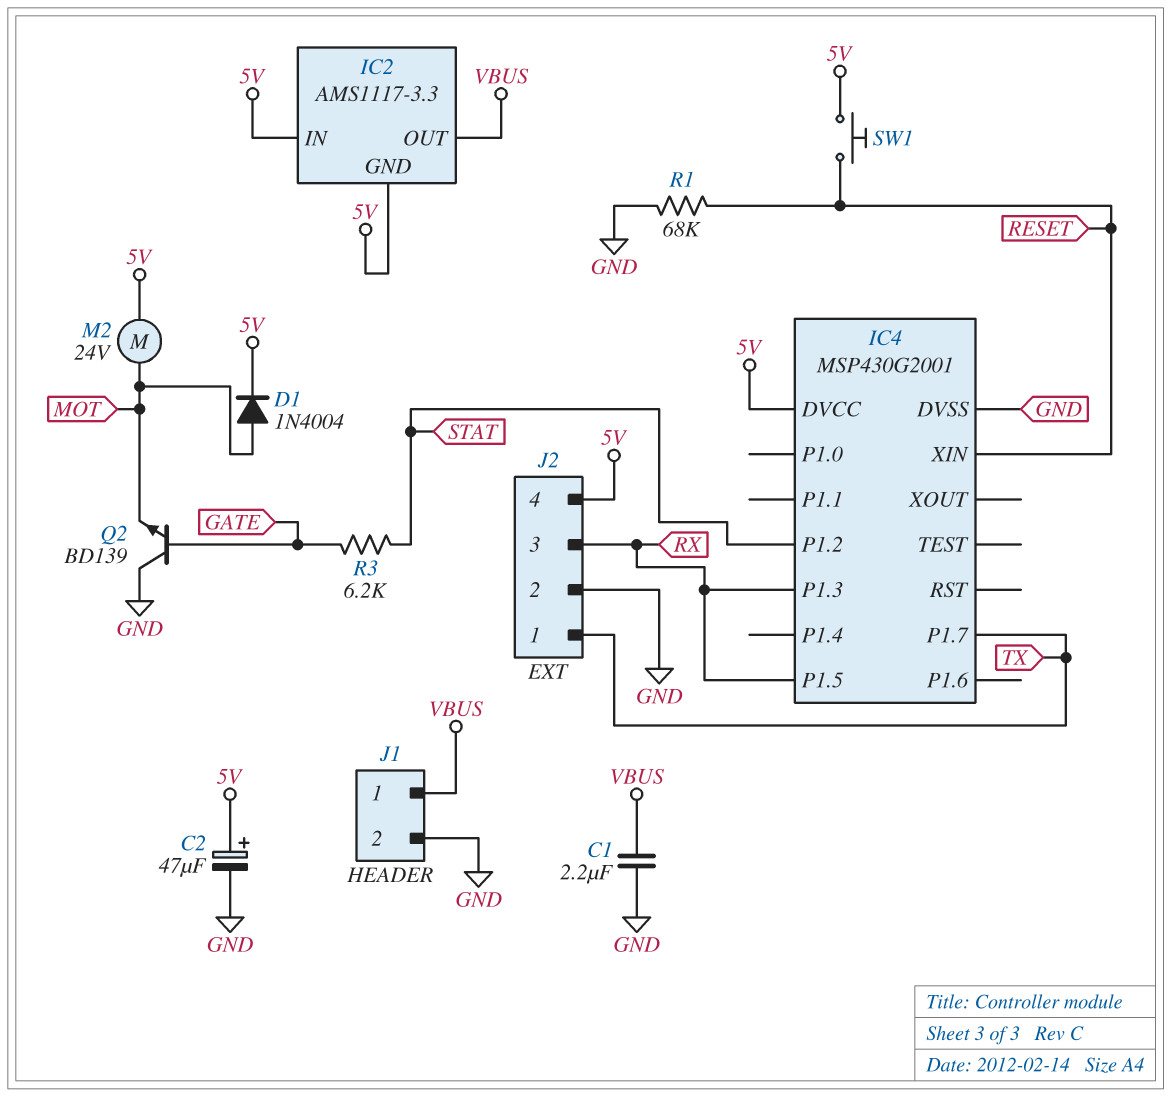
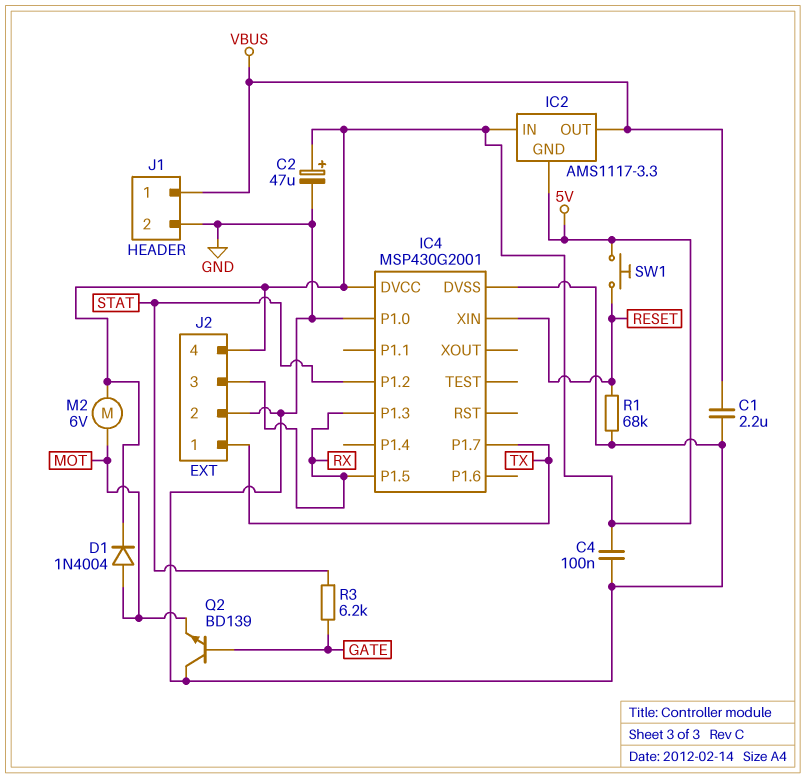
C4: none -> 100nF (5V, GND)
IC4 pin P1.0: none -> GND
M2: motor 24V (5V, MOT) -> motor 6V (5V, MOT)

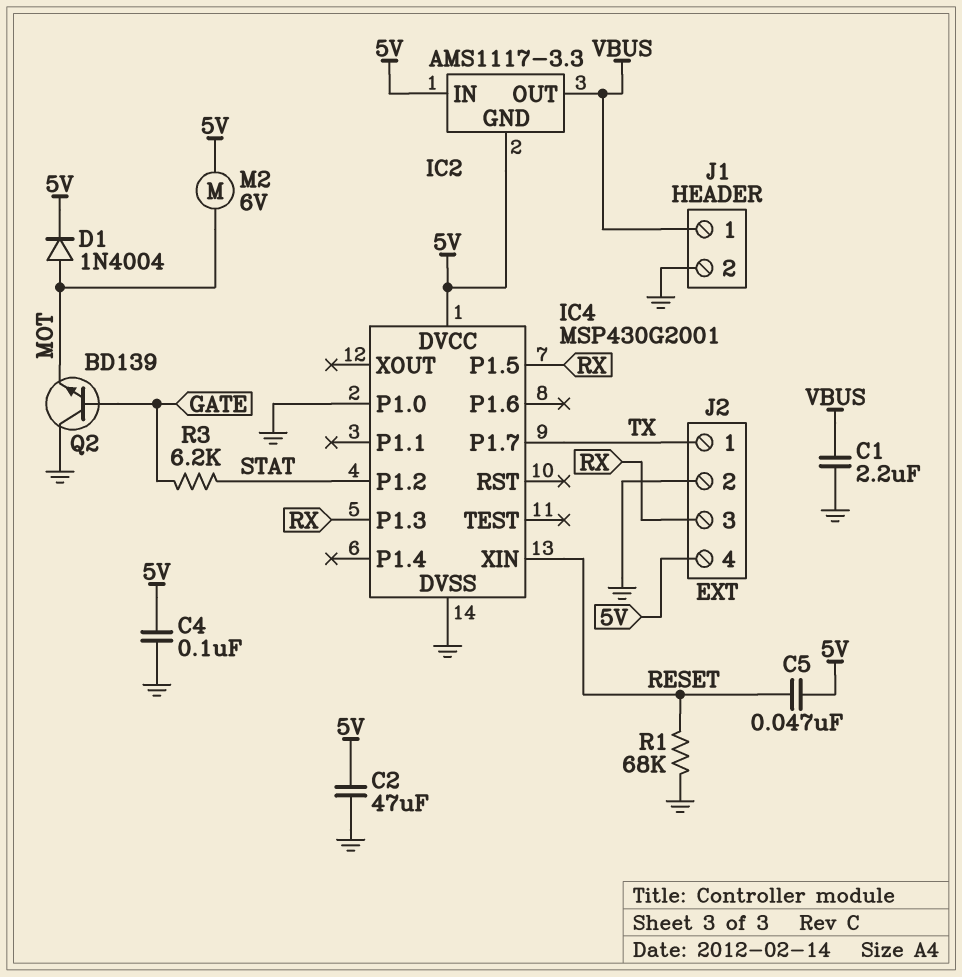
C2: 47uF (plus 5V, minus GND) -> 47uF (5V, GND)
C5: none -> 47nF (5V, RESET)
SW1: button (5V, RESET) -> none

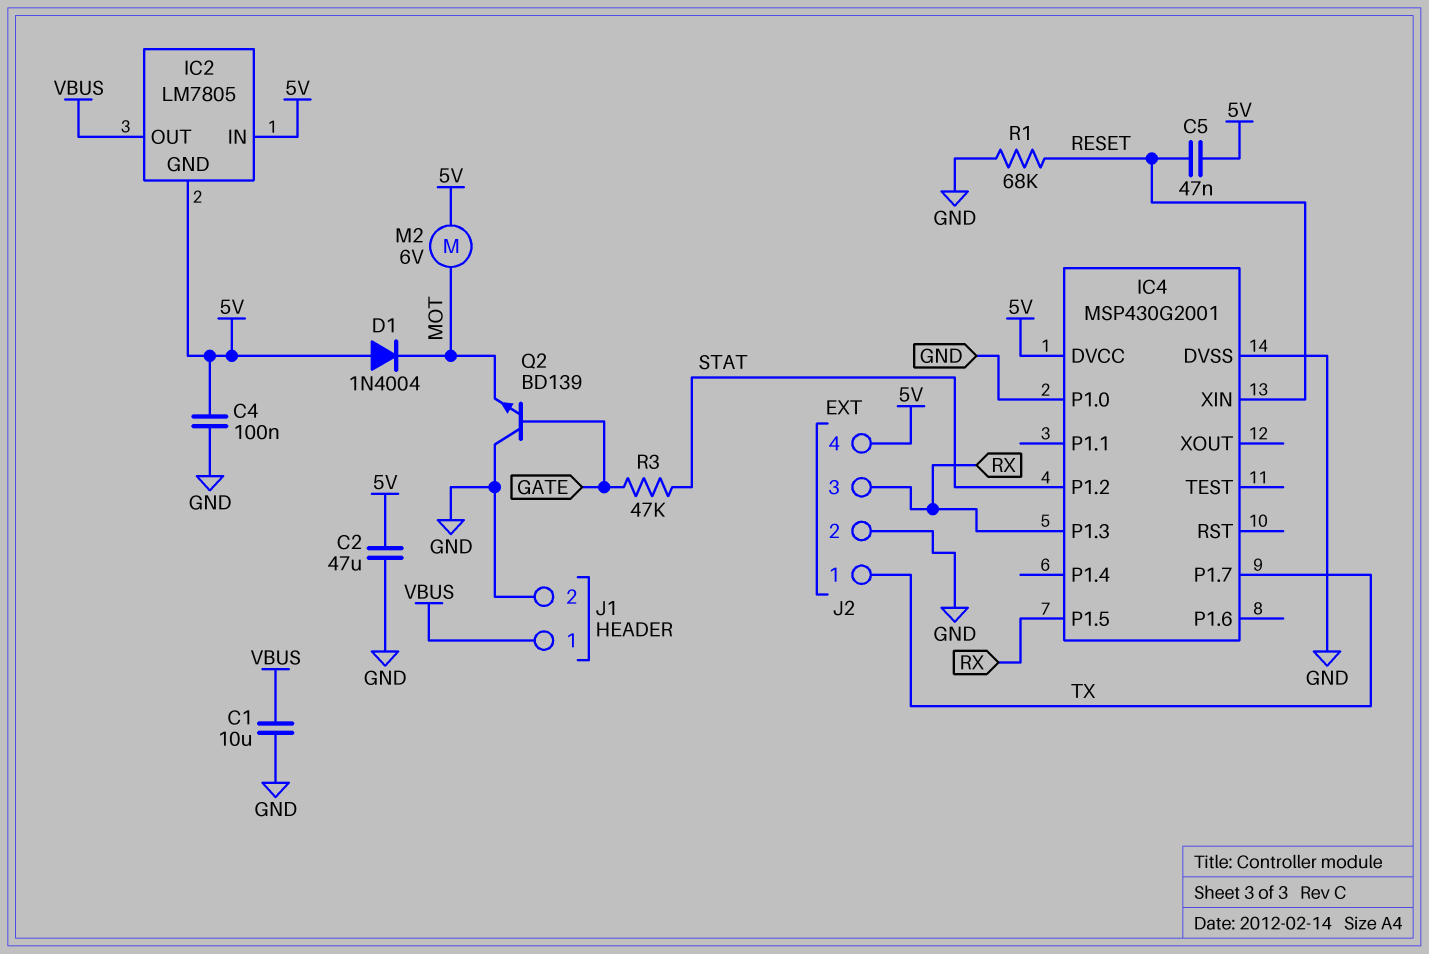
C1: 2.2uF (GND, VBUS) -> 10uF (GND, VBUS)
D1: diode 1N4004 (A MOT, K 5V) -> diode 1N4004 (A 5V, K MOT)
IC2: AMS1117-3.3 -> LM7805
R3: 6.2k (GATE, STAT) -> 47k (GATE, STAT)

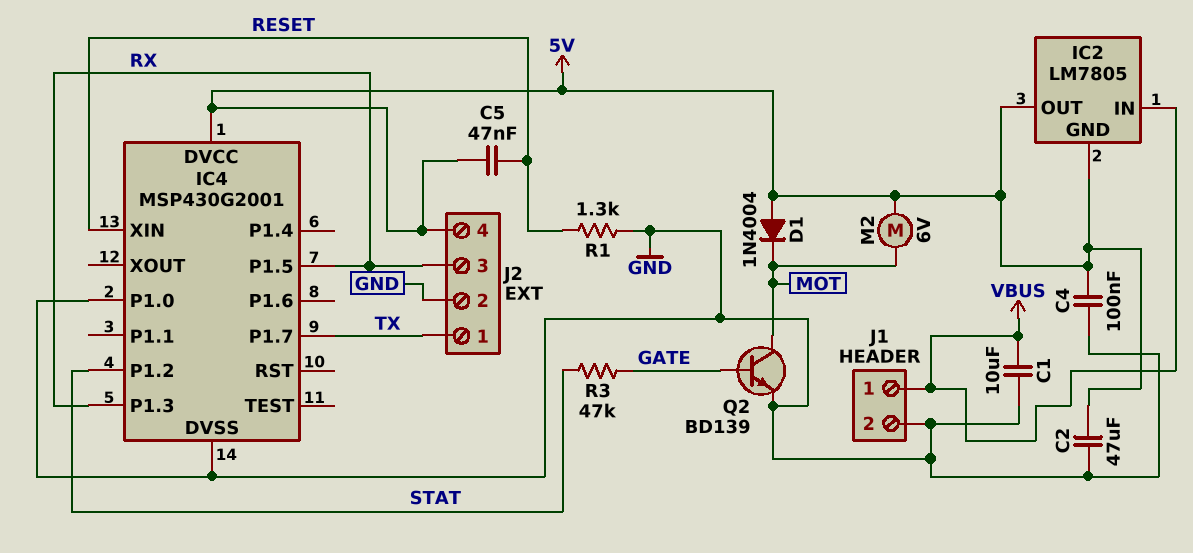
IC2 pin IN: 5V -> VBUS
IC2 pin OUT: VBUS -> 5V
Q2: NPN BD139 (B GATE, C GND, E MOT) -> NPN BD139 (B GATE, C MOT, E GND)
R1: 68k (GND, RESET) -> 1.3k (GND, RESET)

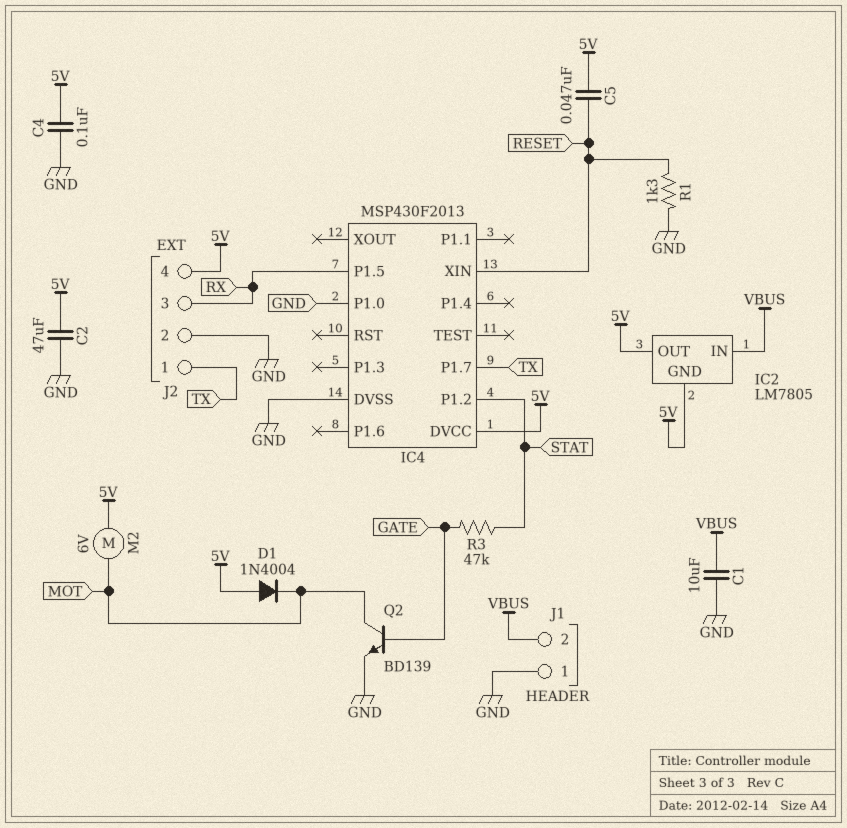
IC4: MSP430G2001 -> MSP430F2013
IC4 pin P1.3: RX -> none
J1 pin 1: VBUS -> GND
J1 pin 2: GND -> VBUS

